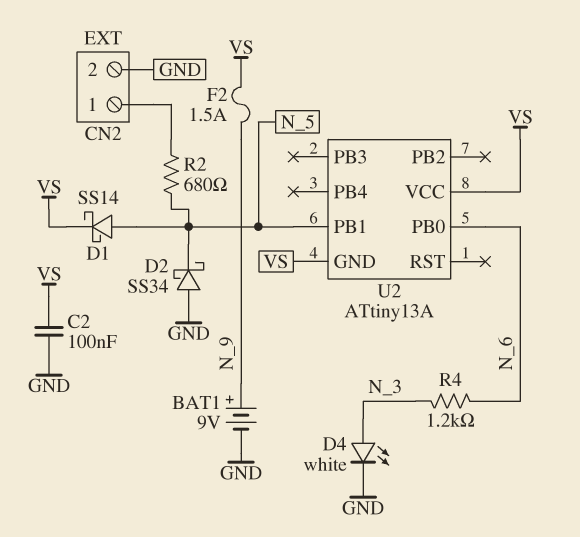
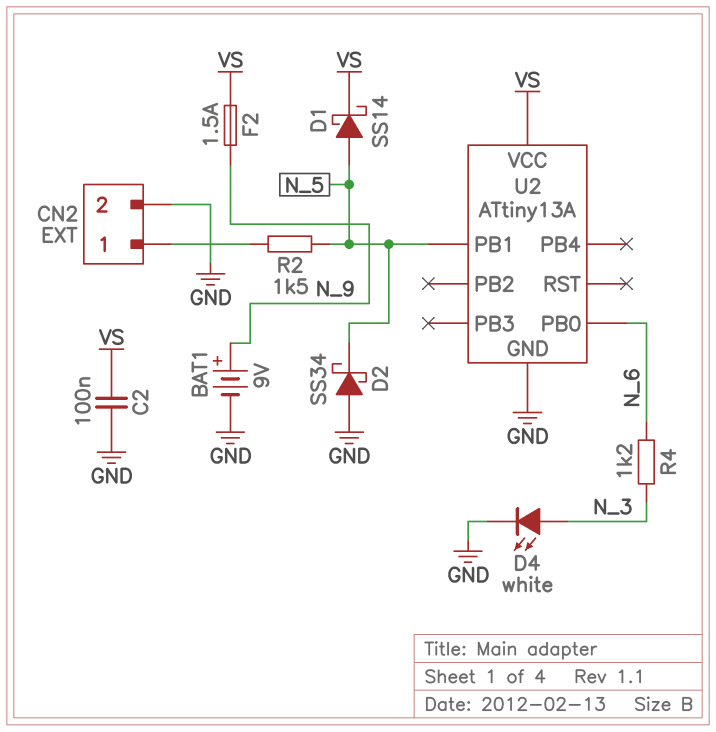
R2: 680 (CN2/1, N_5) -> 1.5k (CN2/1, N_5)
U2 pin GND: VS -> GND

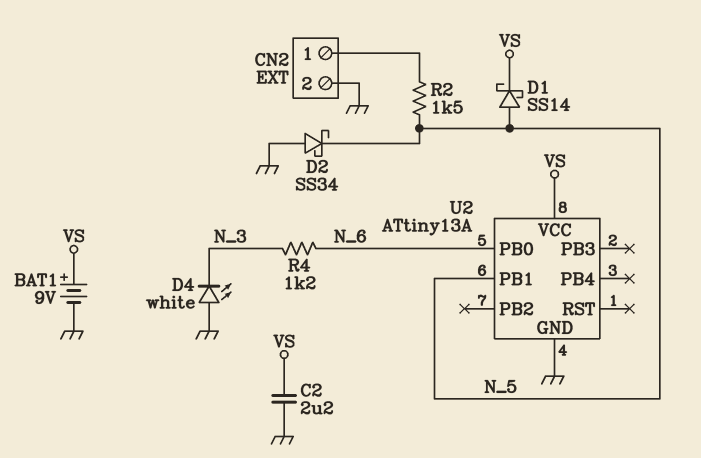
BAT1: 9V (plus N_9, minus GND) -> 9V (plus VS, minus GND)
C2: 100nF (GND, VS) -> 2.2uF (GND, VS)
D4: LED white (A N_3, K GND) -> LED white (A GND, K N_3)
F2: 1.5A (N_9, VS) -> none

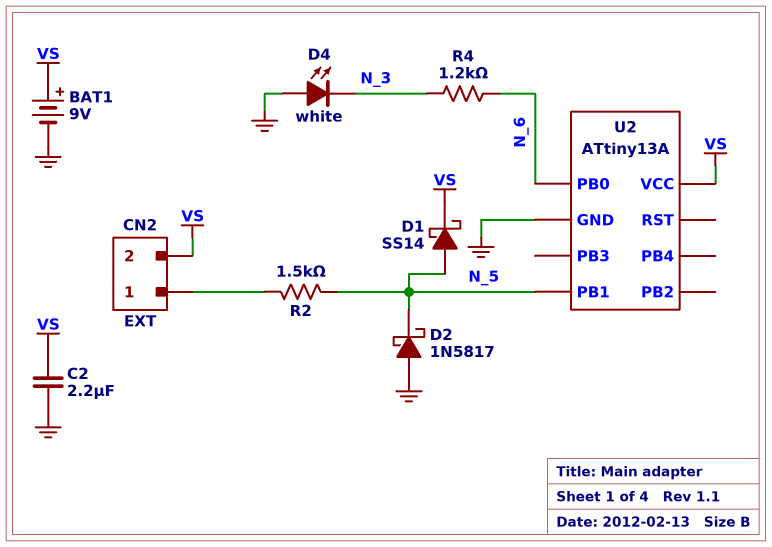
CN2 pin 2: GND -> VS
D2: schottky SS34 (A GND, K N_5) -> schottky 1N5817 (A GND, K N_5)

